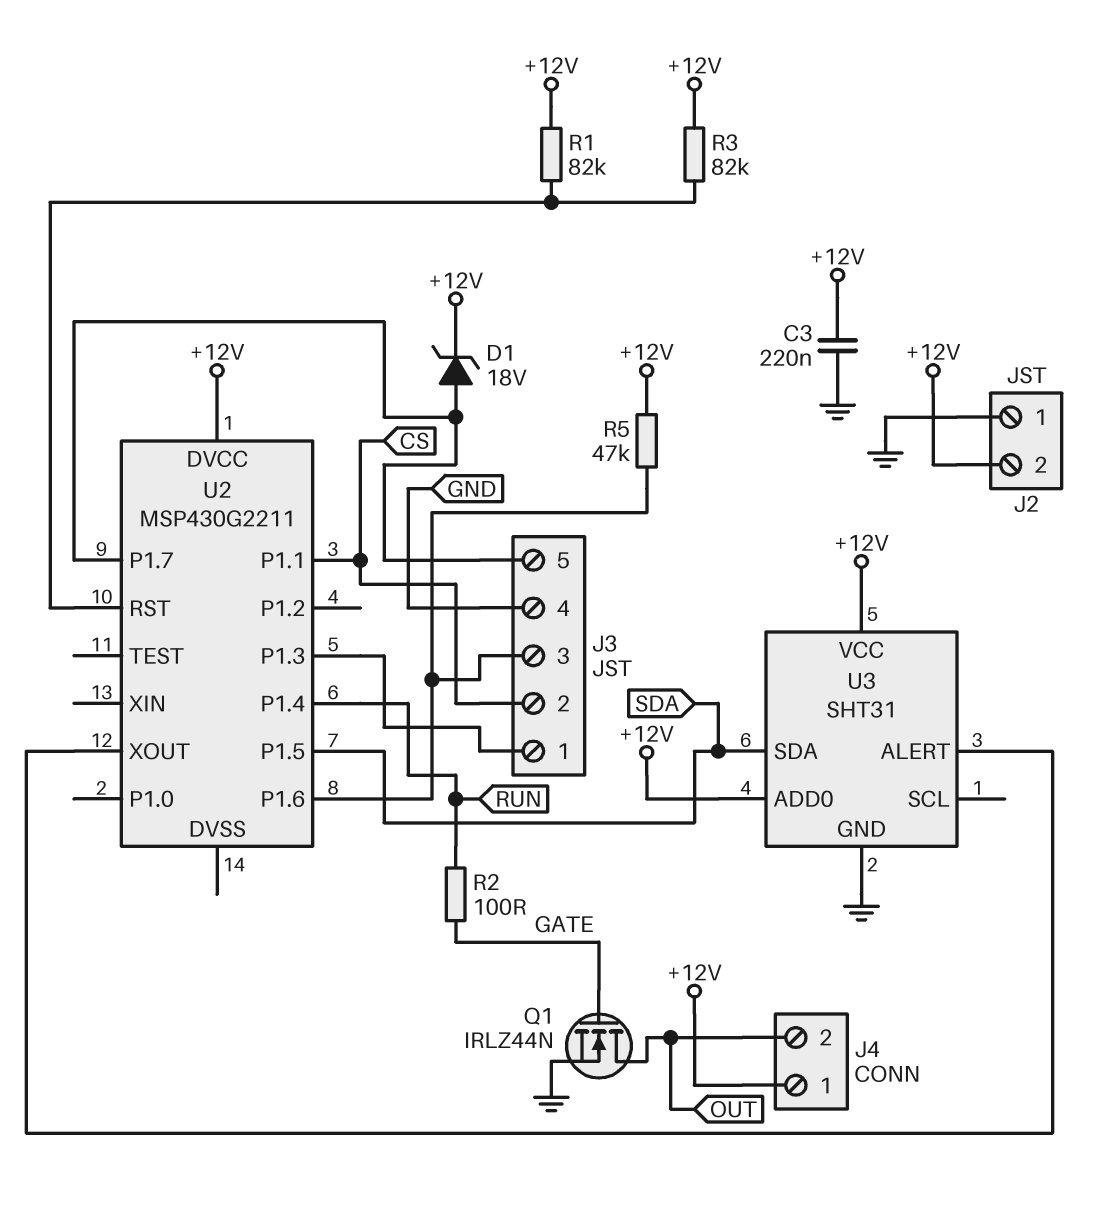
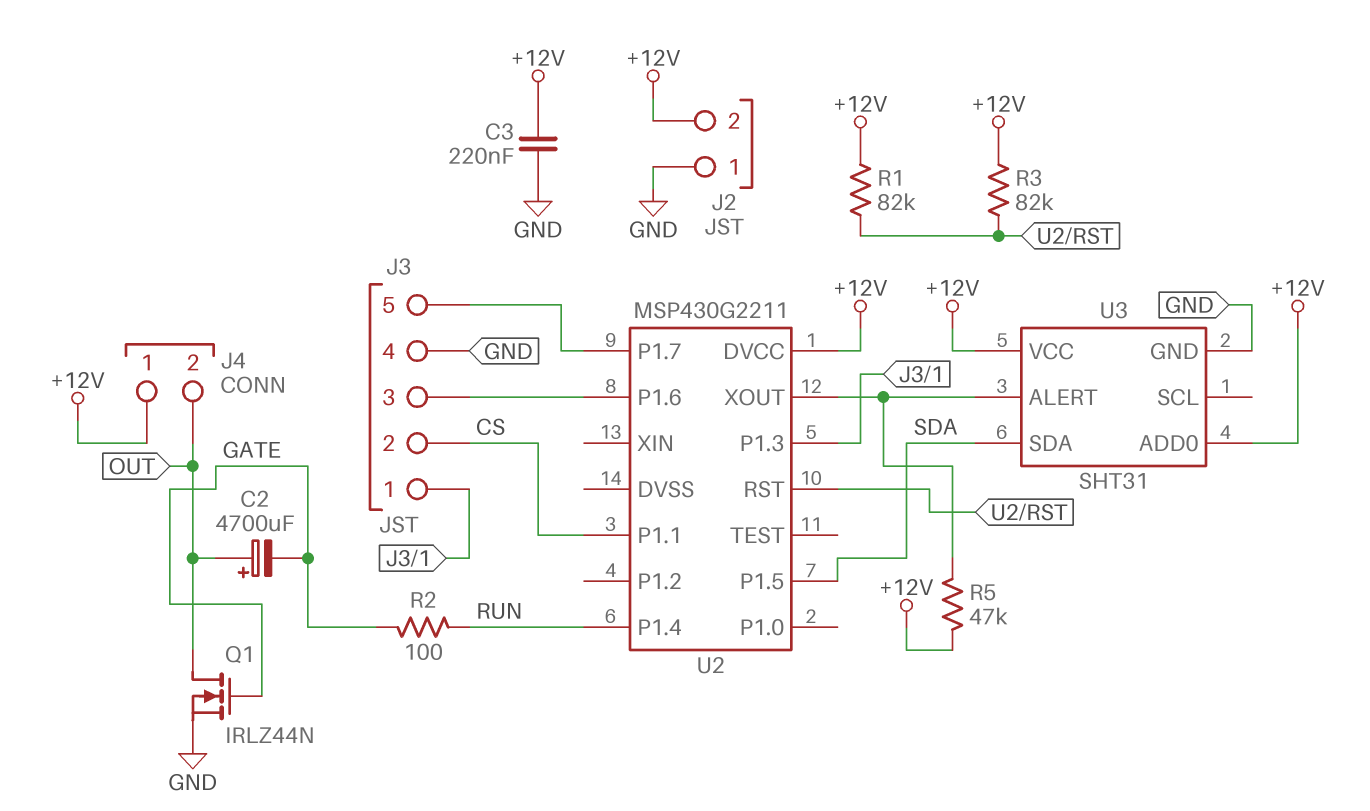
C2: none -> 4700uF (plus OUT, minus GATE)
D1: zener 18V (A J3/5, K +12V) -> none
R5: 47k (+12V, J3/3) -> 47k (+12V, U2/XOUT)

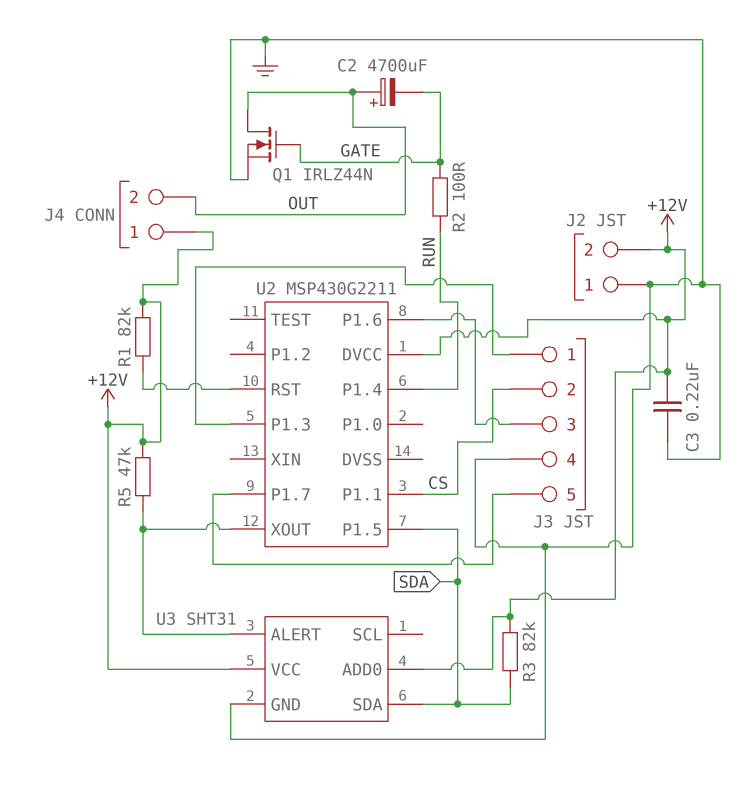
R3: 82k (+12V, U2/RST) -> 82k (+12V, SDA)

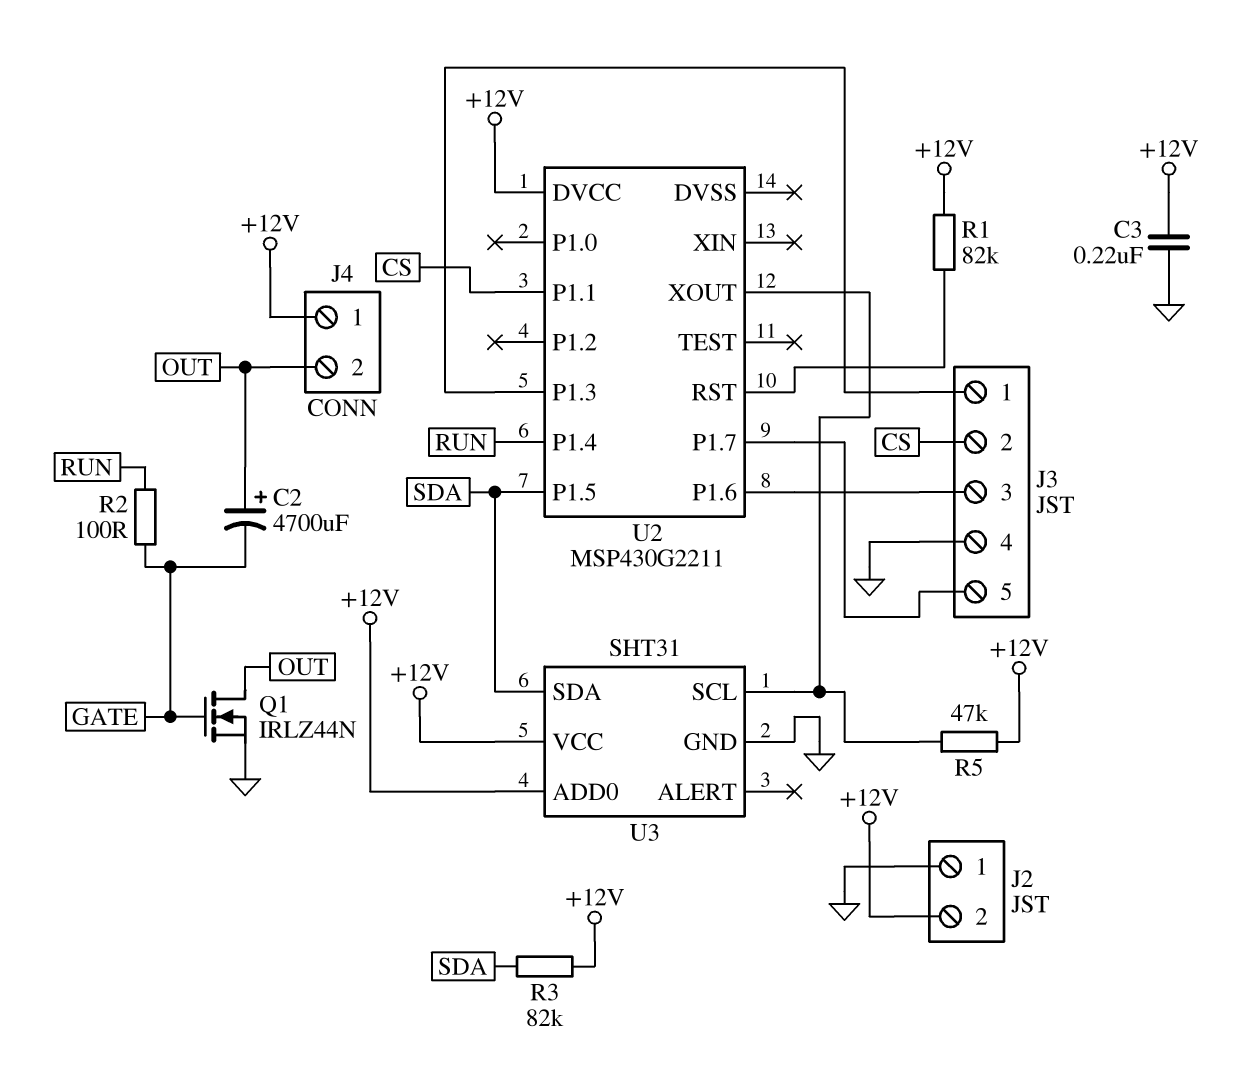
U3 pin ALERT: U2/XOUT -> none
U3 pin SCL: none -> U2/XOUT

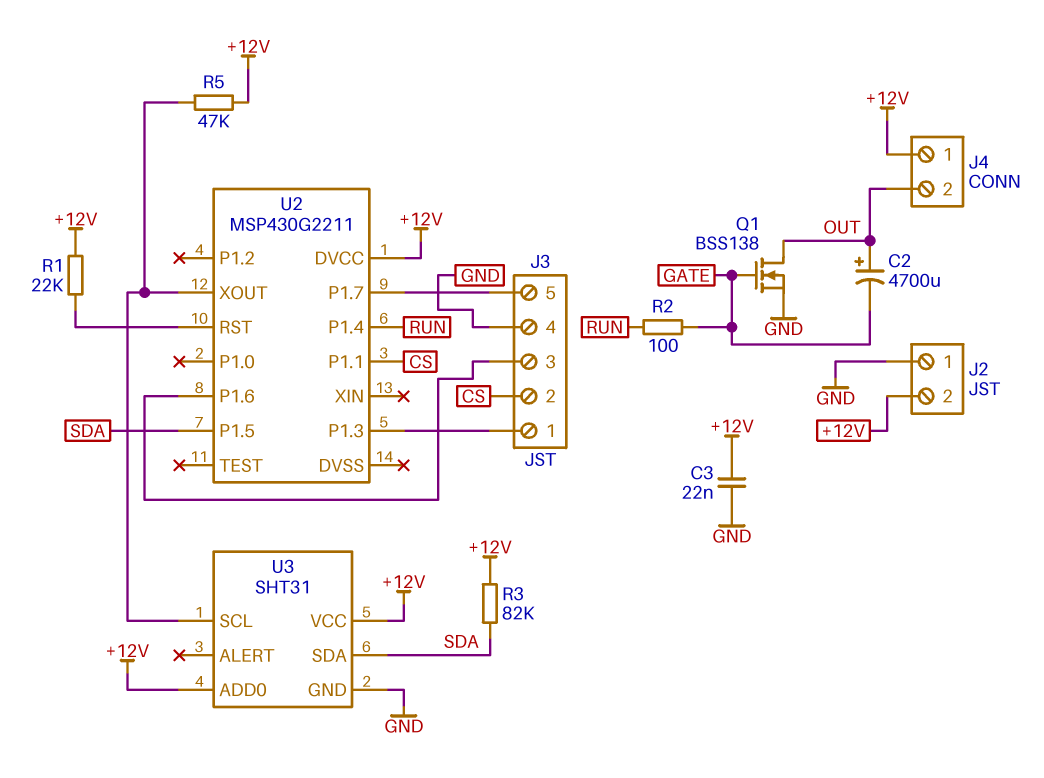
C3: 220nF (+12V, GND) -> 22nF (+12V, GND)
Q1: NMOS IRLZ44N (G GATE, D OUT, S GND) -> NMOS BSS138 (G GATE, D OUT, S GND)
R1: 82k (+12V, U2/RST) -> 22k (+12V, U2/RST)

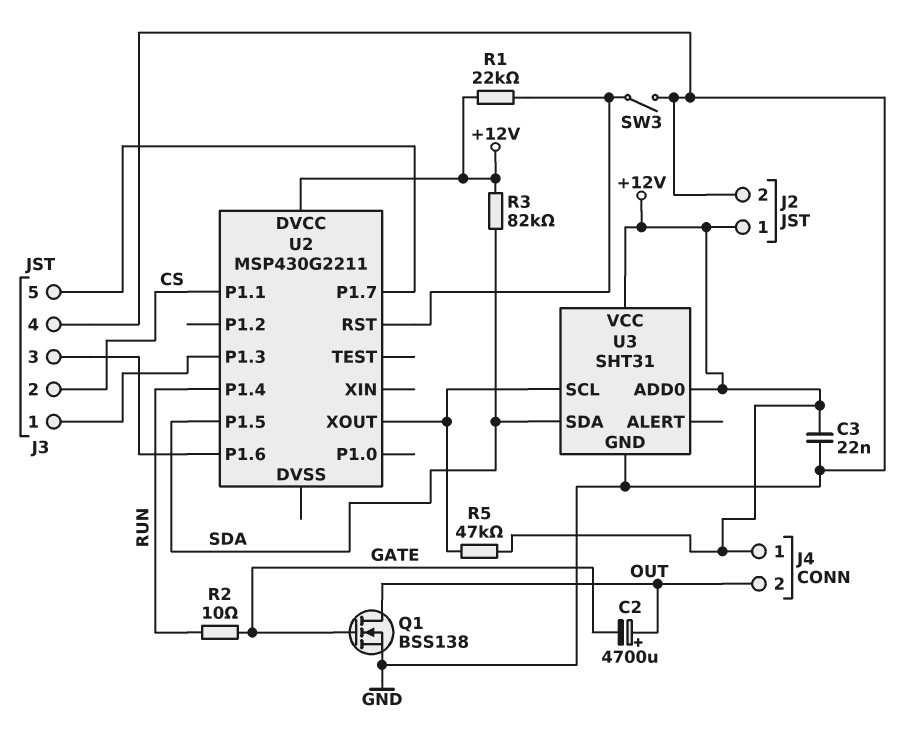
J2 pin 1: GND -> +12V
J2 pin 2: +12V -> GND
R2: 100 (GATE, RUN) -> 10 (GATE, RUN)
SW3: none -> switch (GND, U2/RST)

